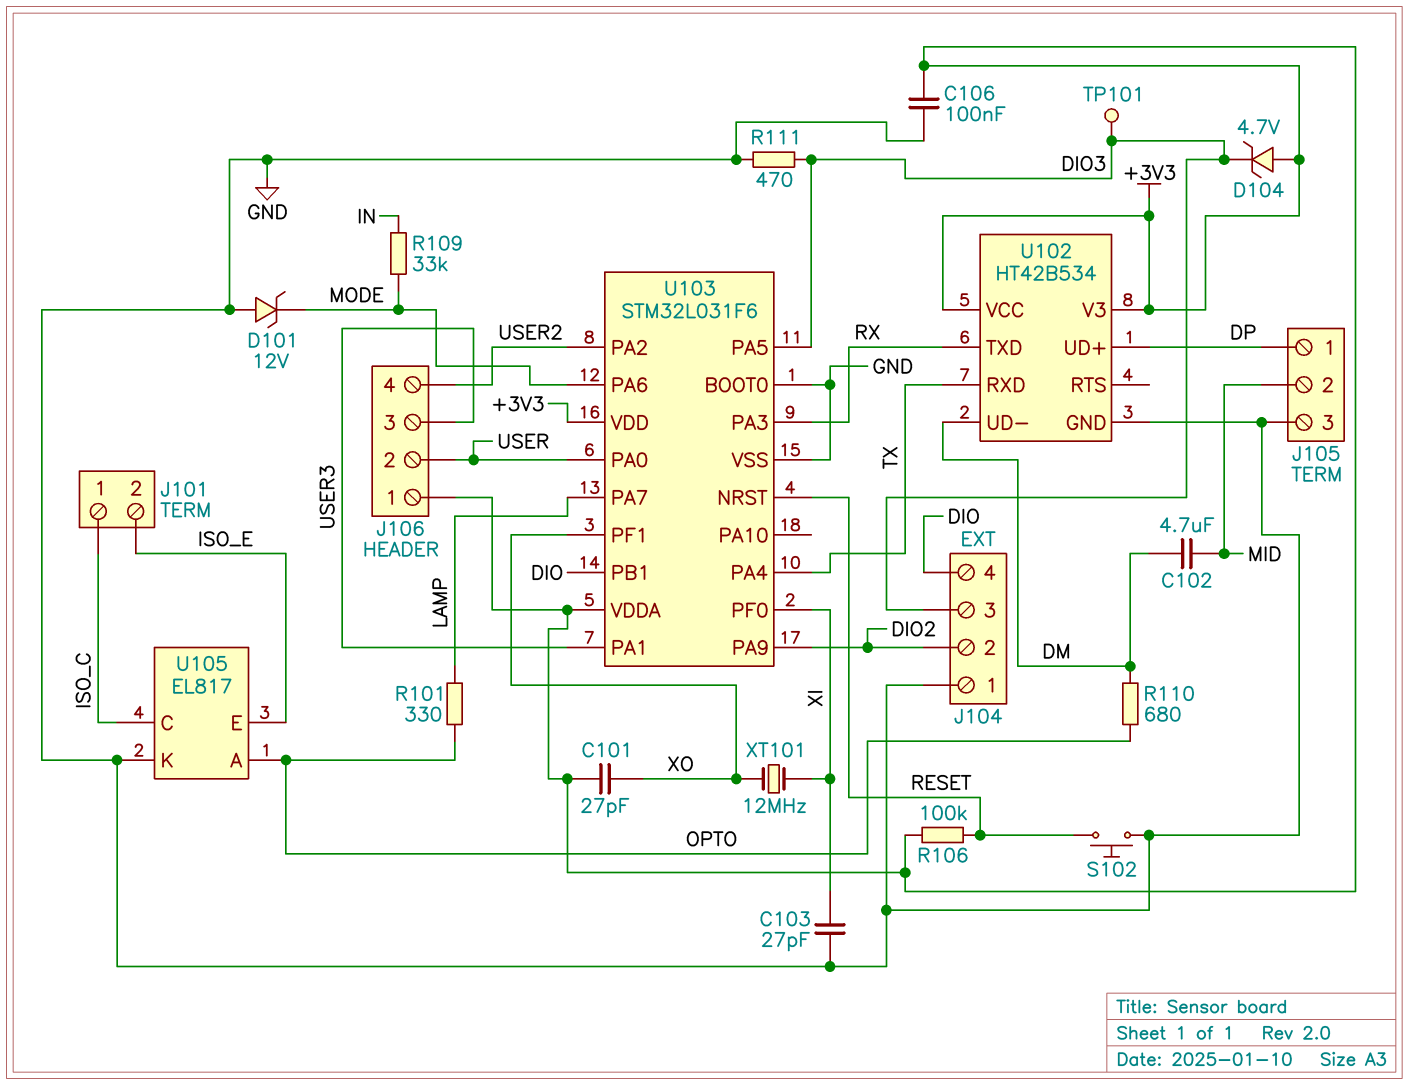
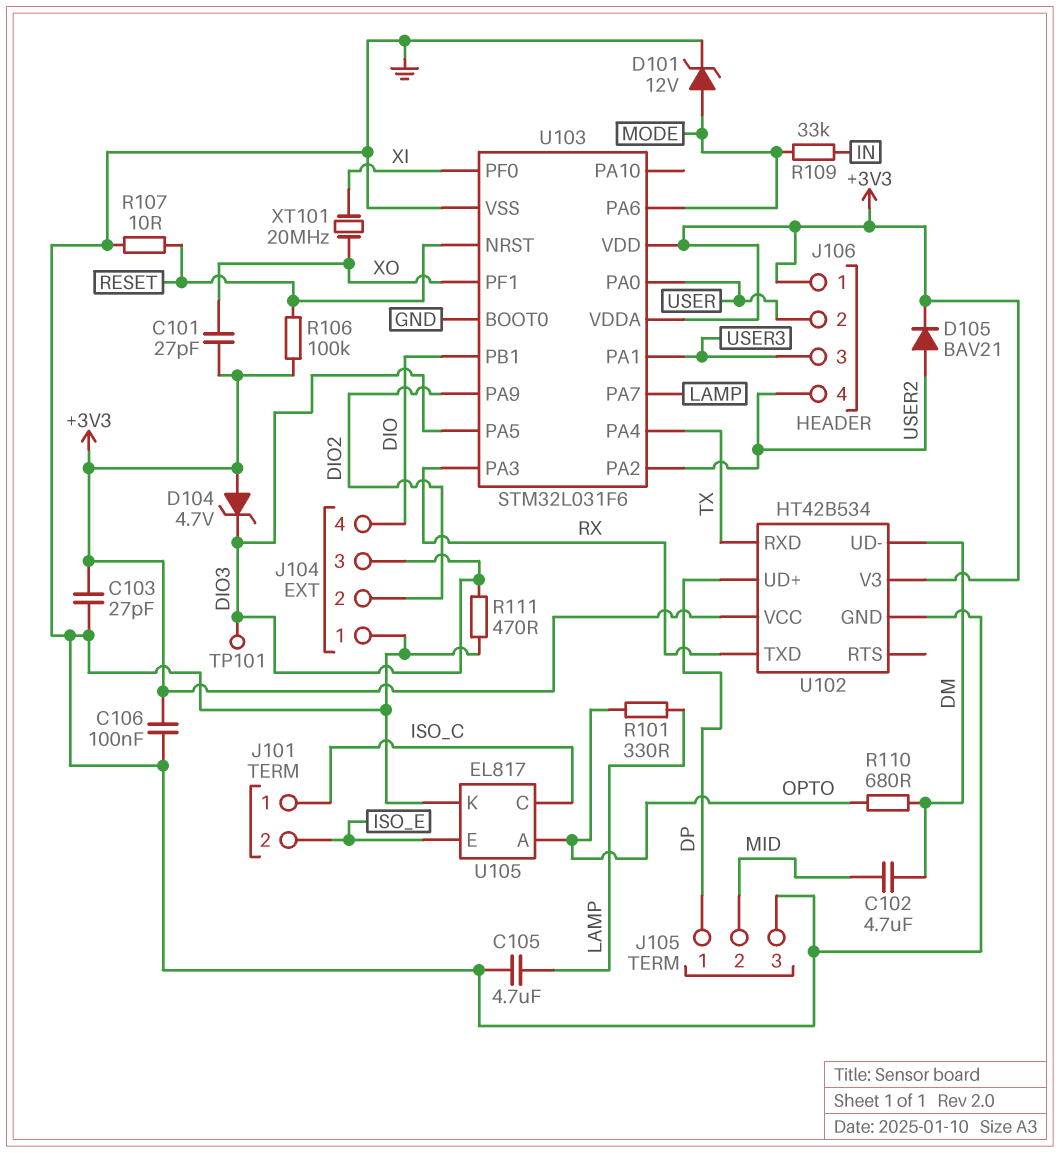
C103: 27pF (GND, XI) -> 27pF (+3V3, GND)
C105: none -> 4.7uF (GND, LAMP)
D101: zener 12V (A GND, K MODE) -> zener 12V (A MODE, K GND)
D105: none -> diode BAV21 (A USER2, K +3V3)
R107: none -> 10 (GND, RESET)
S102: button (GND, RESET) -> none
XT101: 12MHz (XI, XO) -> 20MHz (XI, XO)

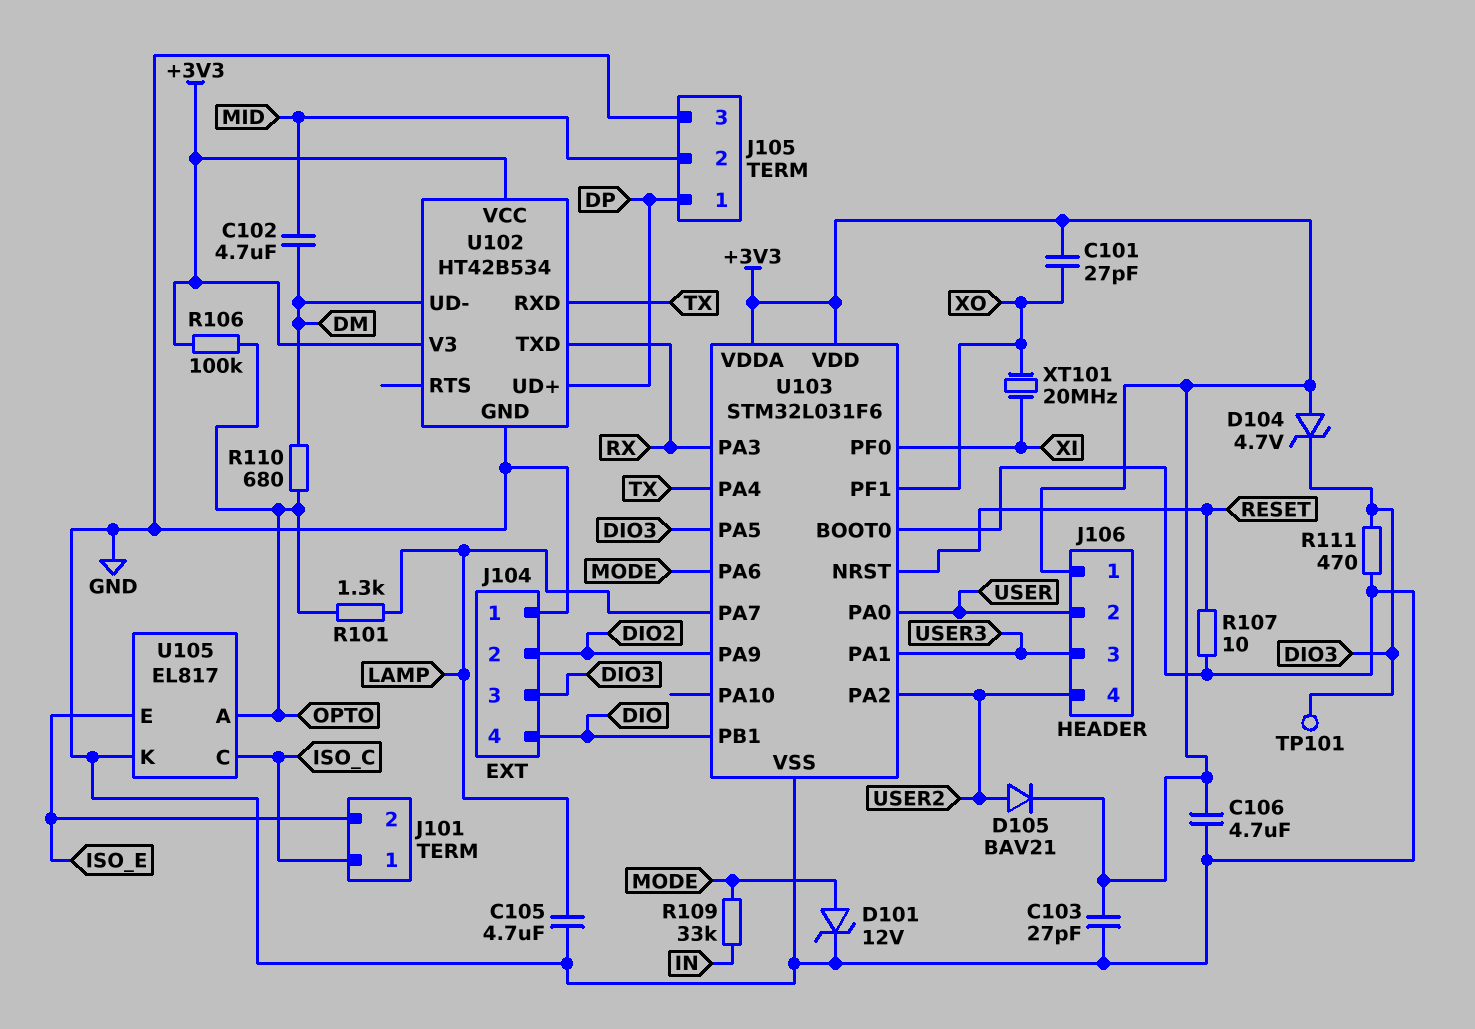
C106: 100nF (+3V3, GND) -> 4.7uF (+3V3, GND)
R101: 330 (LAMP, OPTO) -> 1.3k (LAMP, OPTO)
R106: 100k (+3V3, RESET) -> 100k (+3V3, OPTO)

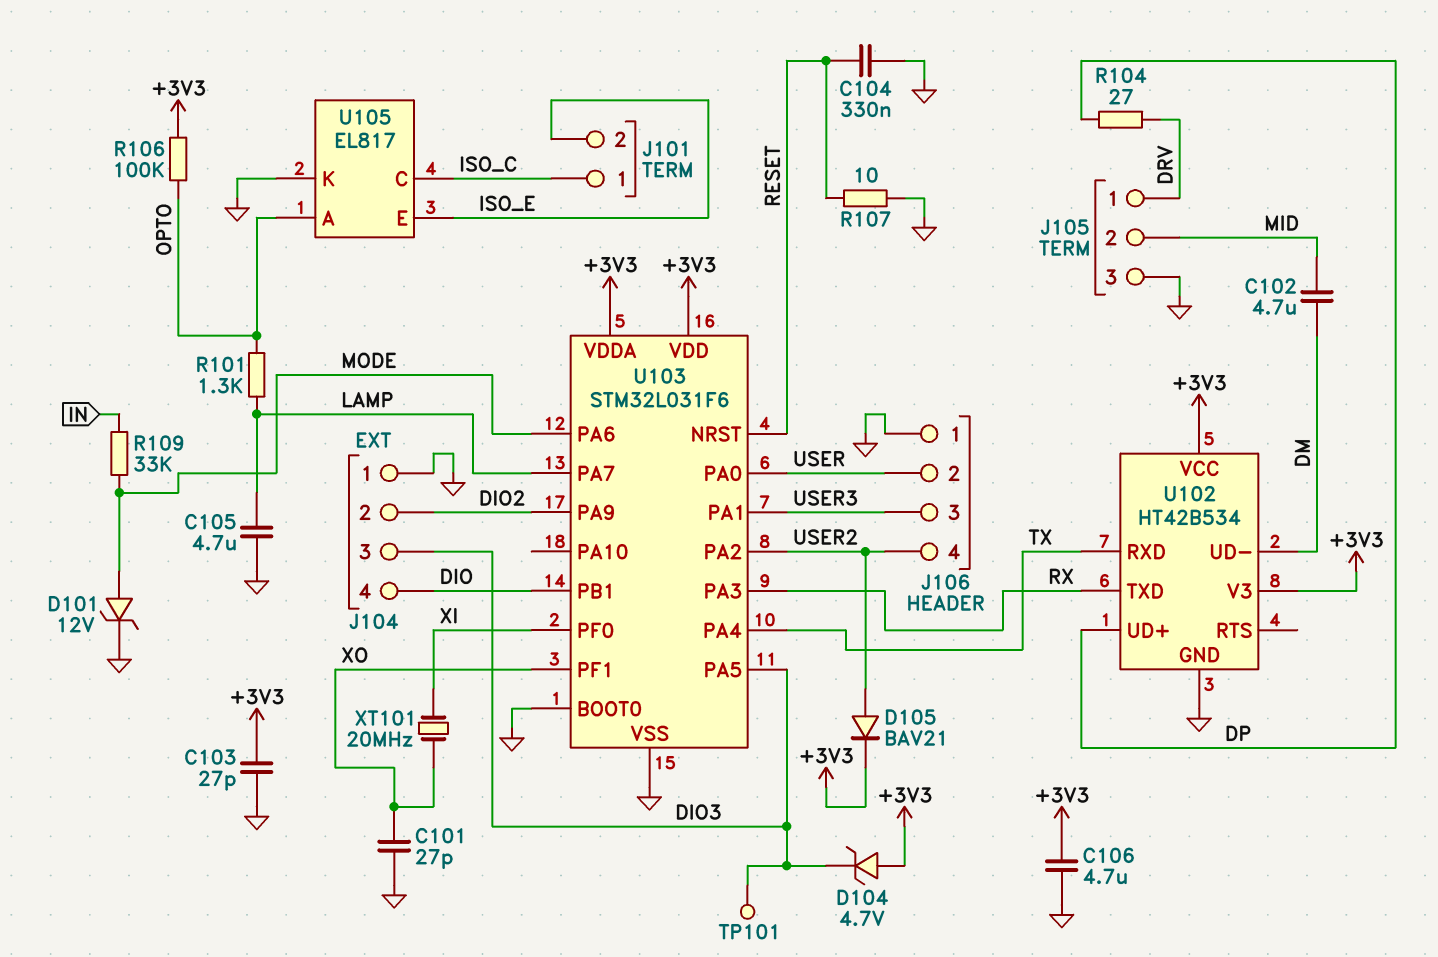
C101: 27pF (+3V3, XO) -> 27pF (GND, XO)
C104: none -> 330nF (GND, RESET)
J105 pin 1: DP -> DRV
J106 pin 1: +3V3 -> GND
R104: none -> 27 (DP, DRV)
R110: 680 (DM, OPTO) -> none
R111: 470 (DIO3, GND) -> none

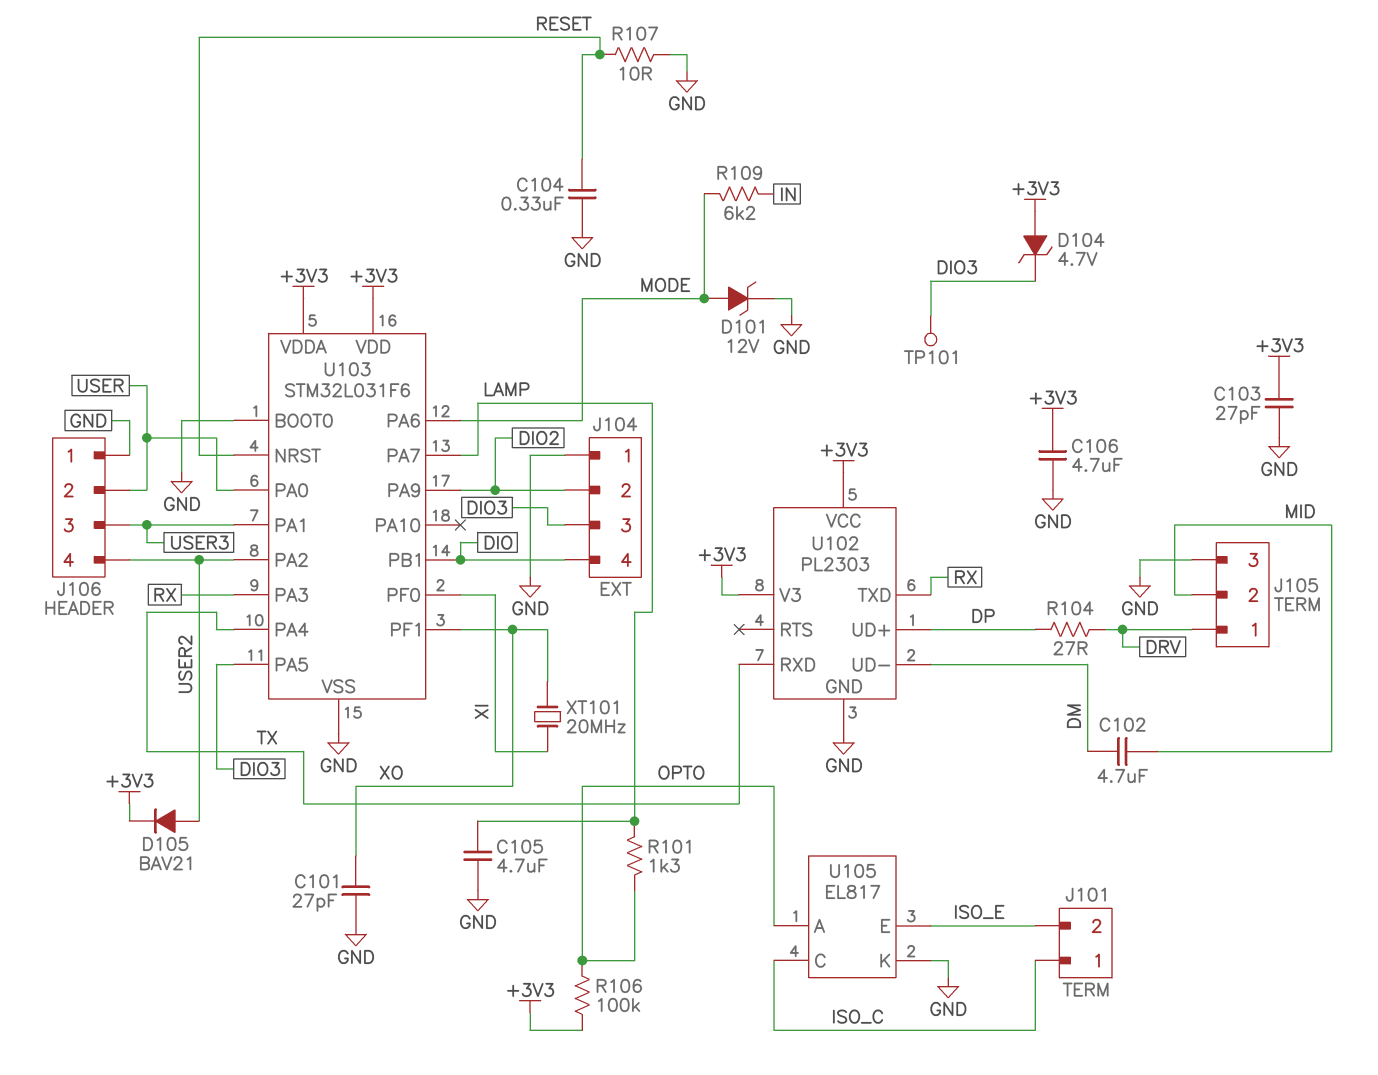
R109: 33k (IN, MODE) -> 6.2k (IN, MODE)
U102: HT42B534 -> PL2303

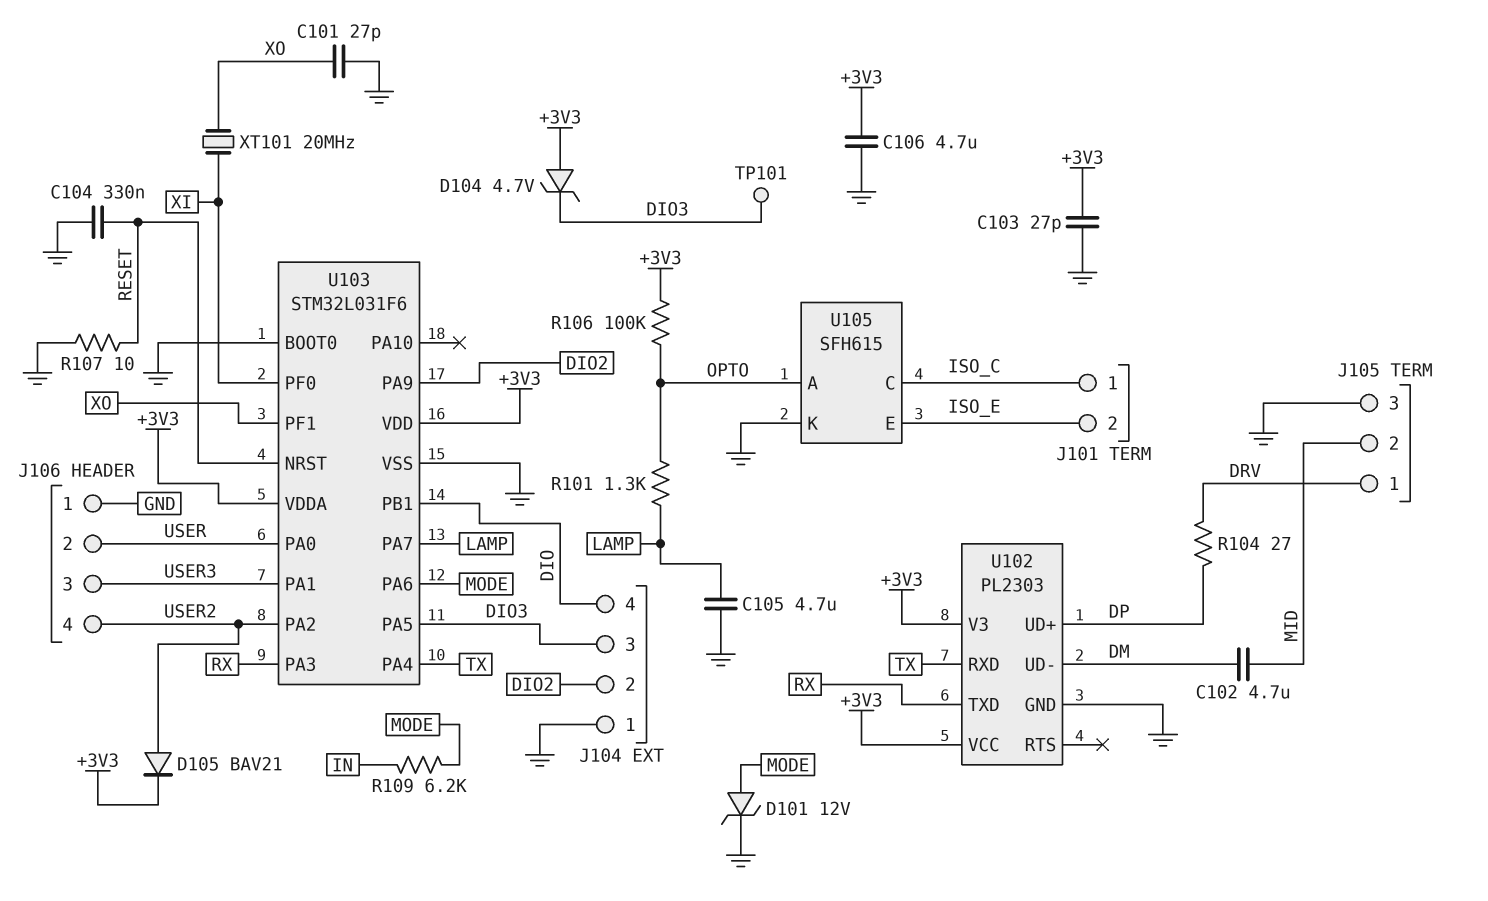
U105: EL817 -> SFH615

